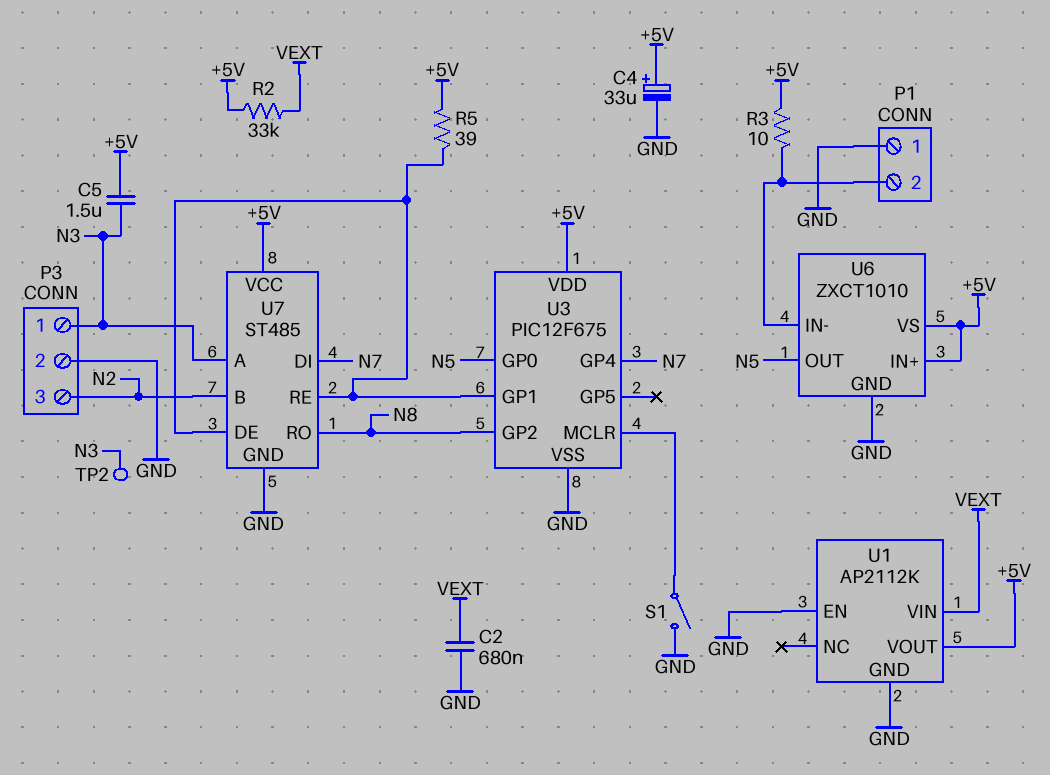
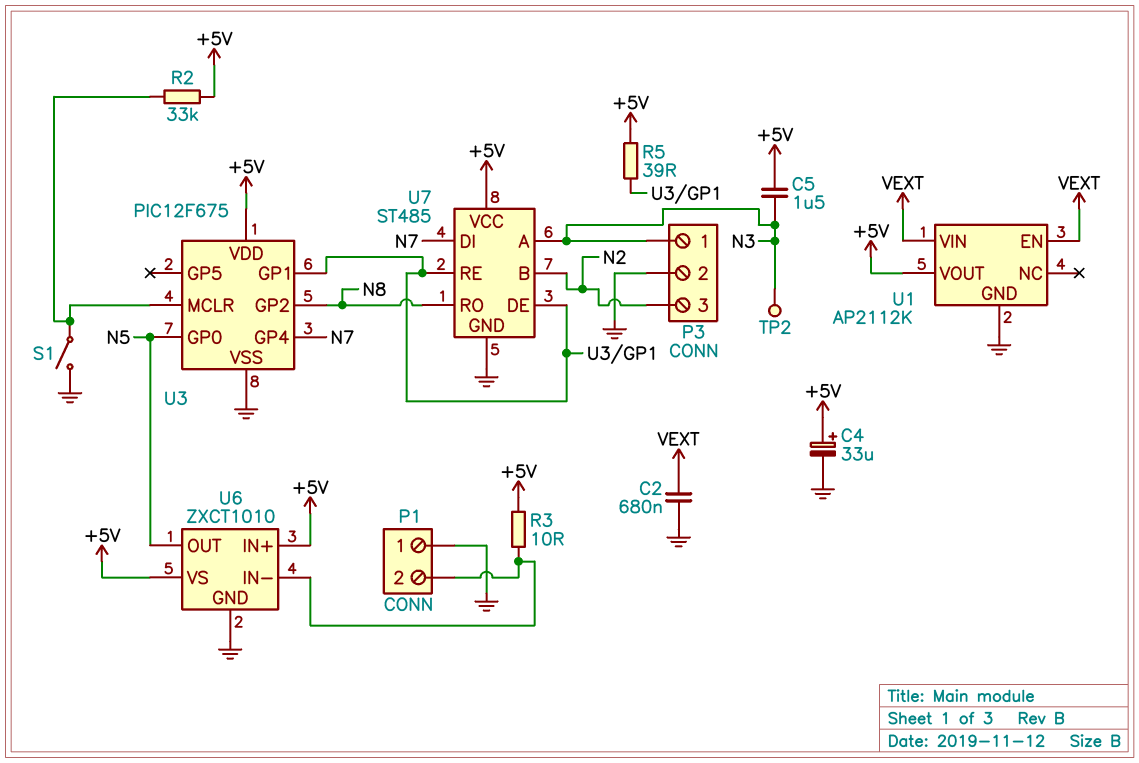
R2: 33k (+5V, VEXT) -> 33k (+5V, U3/MCLR)
U1 pin EN: GND -> VEXT

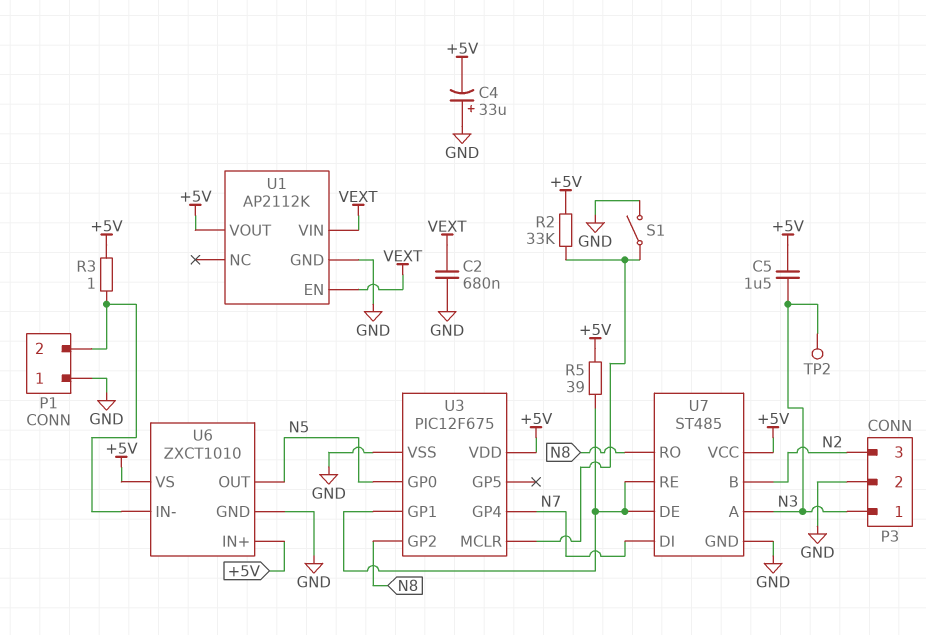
C4: 33uF (plus +5V, minus GND) -> 33uF (plus GND, minus +5V)
R3: 10 (+5V, P1/2) -> 1 (+5V, P1/2)

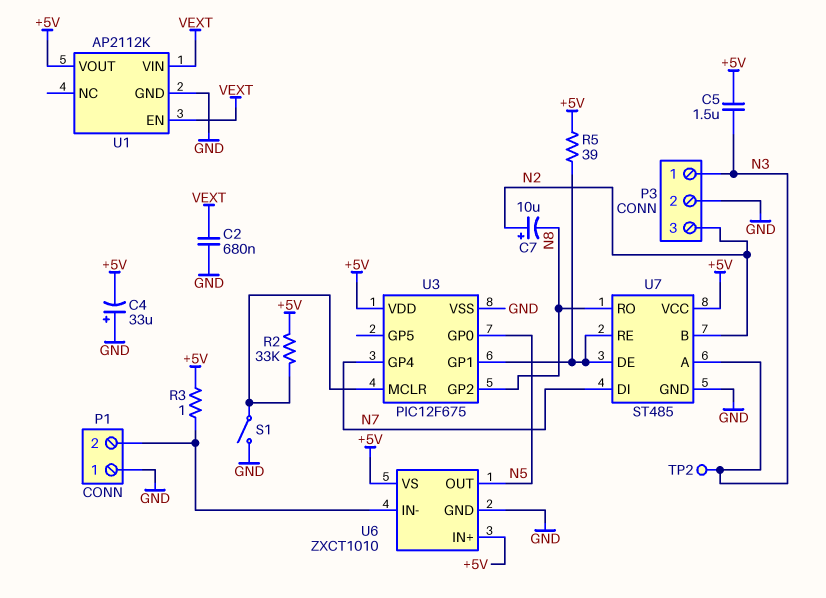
C7: none -> 10uF (plus N2, minus N8)

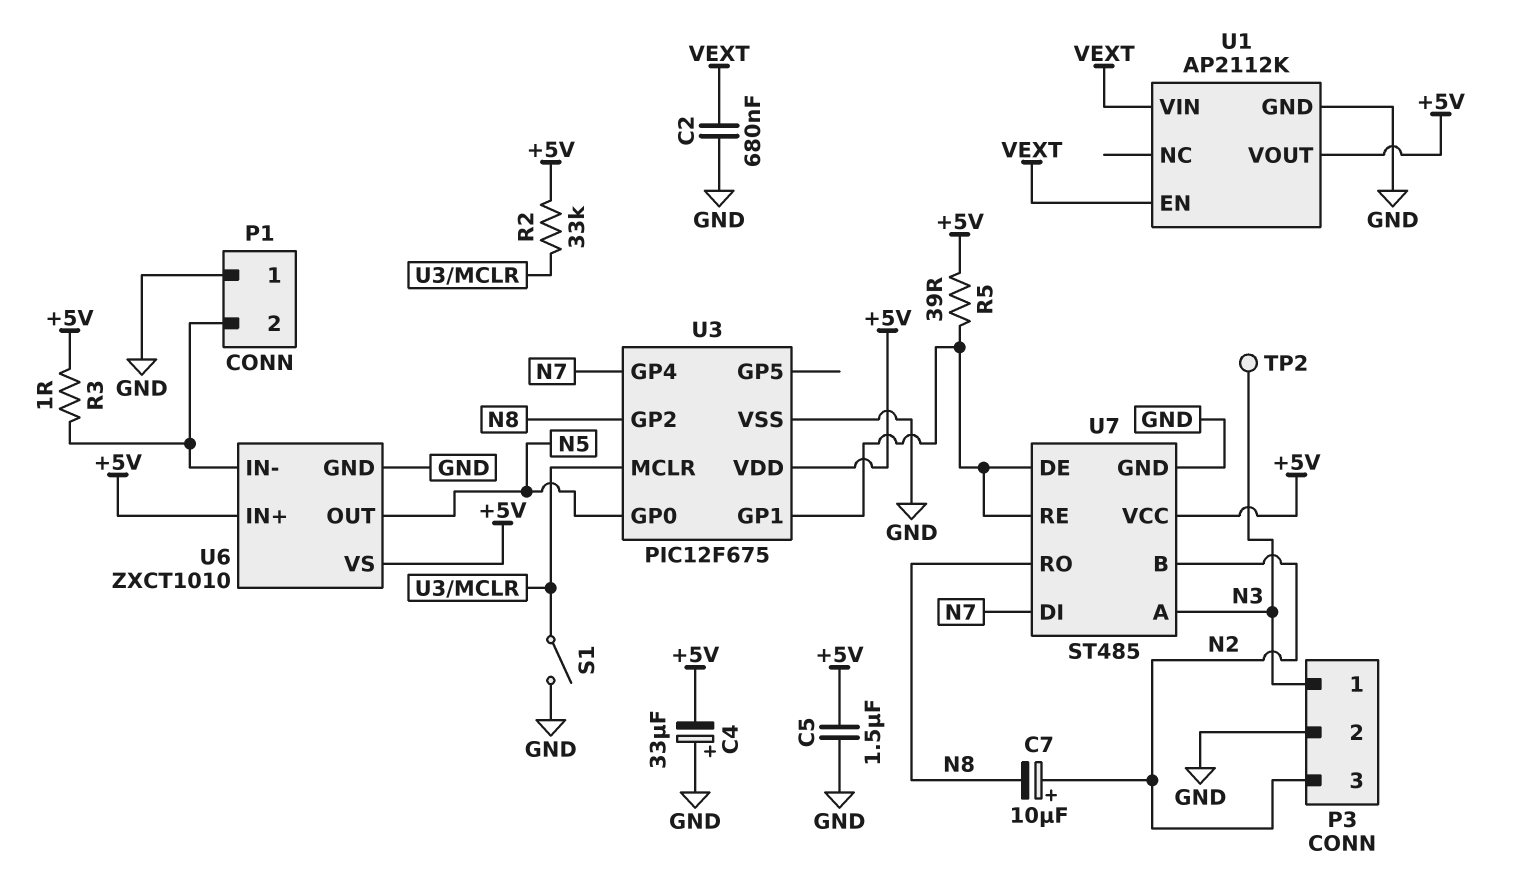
C5: 1.5uF (+5V, N3) -> 1.5uF (+5V, GND)

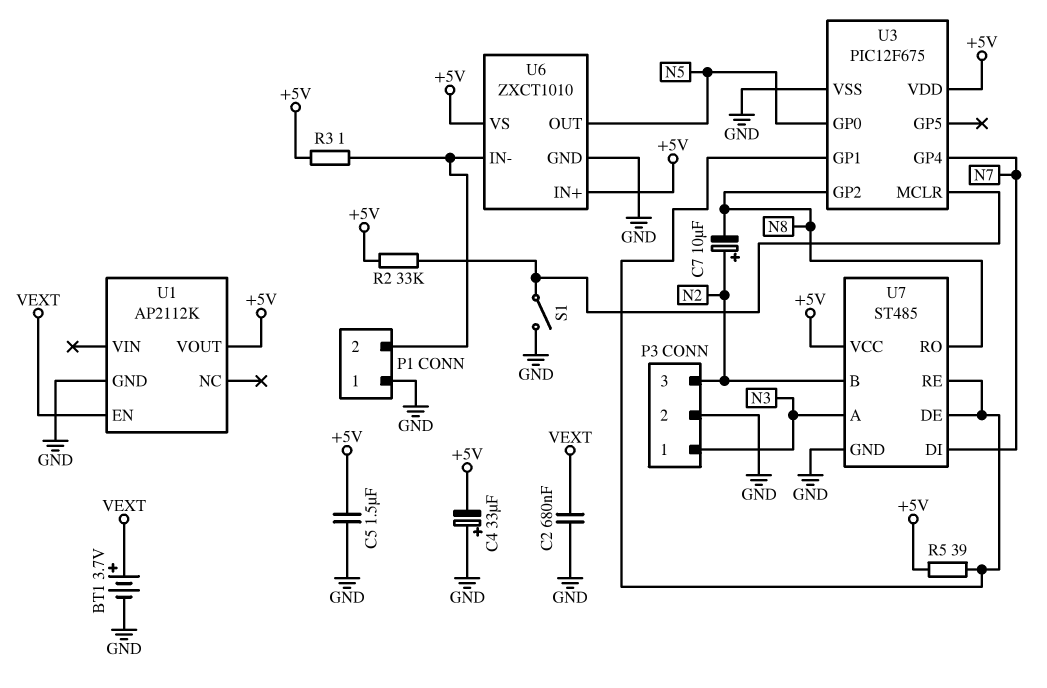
BT1: none -> 3.7V (plus VEXT, minus GND)
TP2: test point (N3) -> none
U1 pin VIN: VEXT -> none

